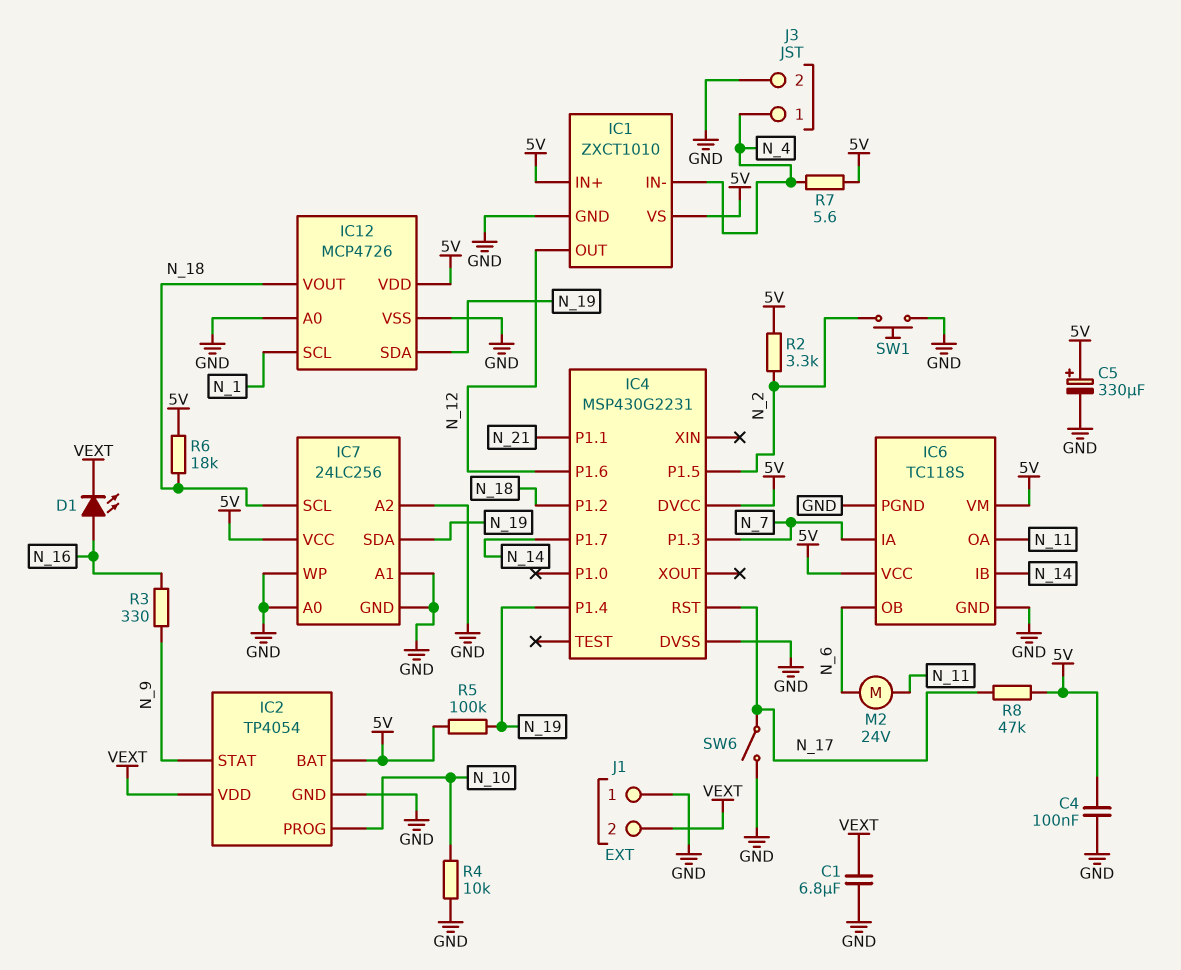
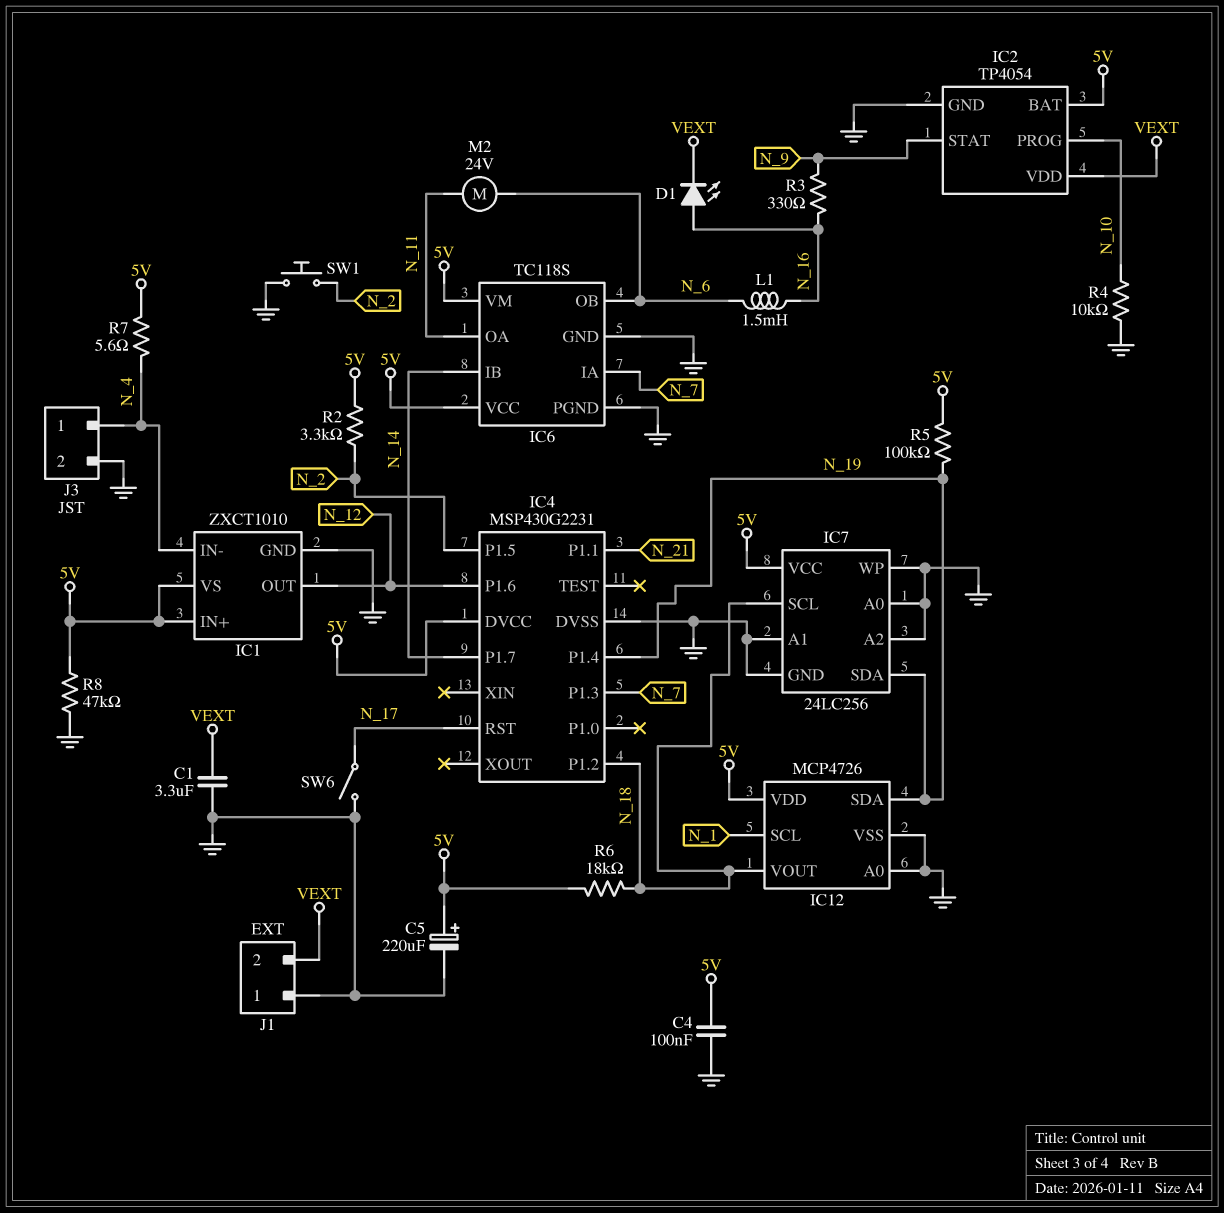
C1: 6.8uF (GND, VEXT) -> 3.3uF (GND, VEXT)
C5: 330uF (plus 5V, minus GND) -> 220uF (plus 5V, minus GND)
L1: none -> 1.5mH (N_6, N_16)
R8: 47k (5V, N_17) -> 47k (5V, GND)

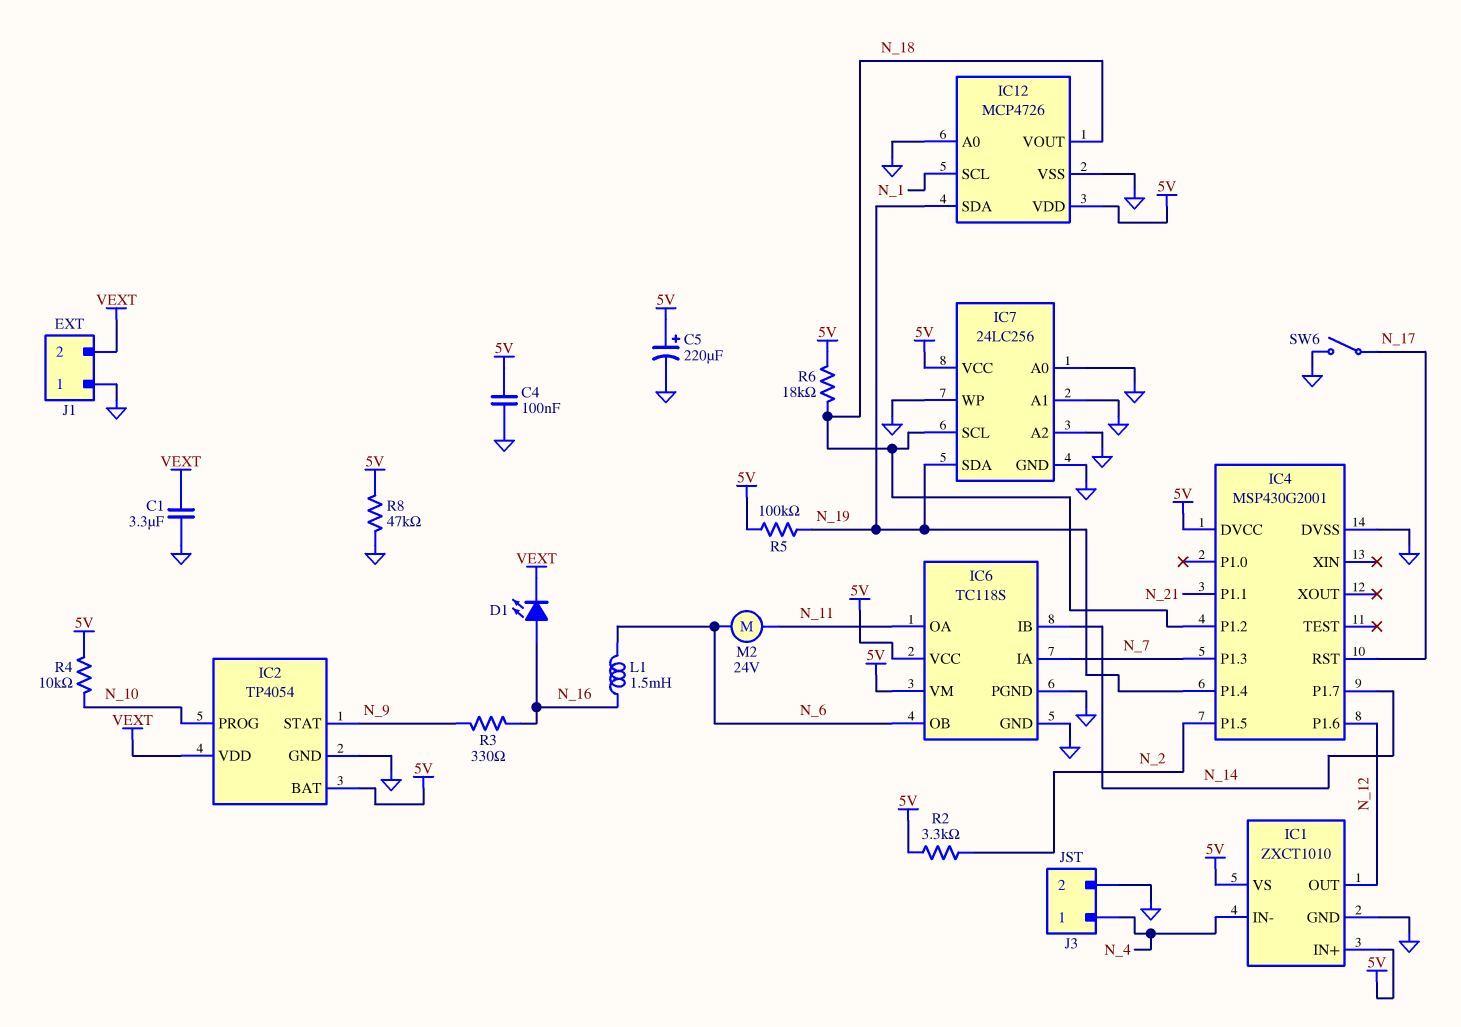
IC4: MSP430G2231 -> MSP430G2001
R4: 10k (GND, N_10) -> 10k (5V, N_10)
R7: 5.6 (5V, N_4) -> none
SW1: button (GND, N_2) -> none

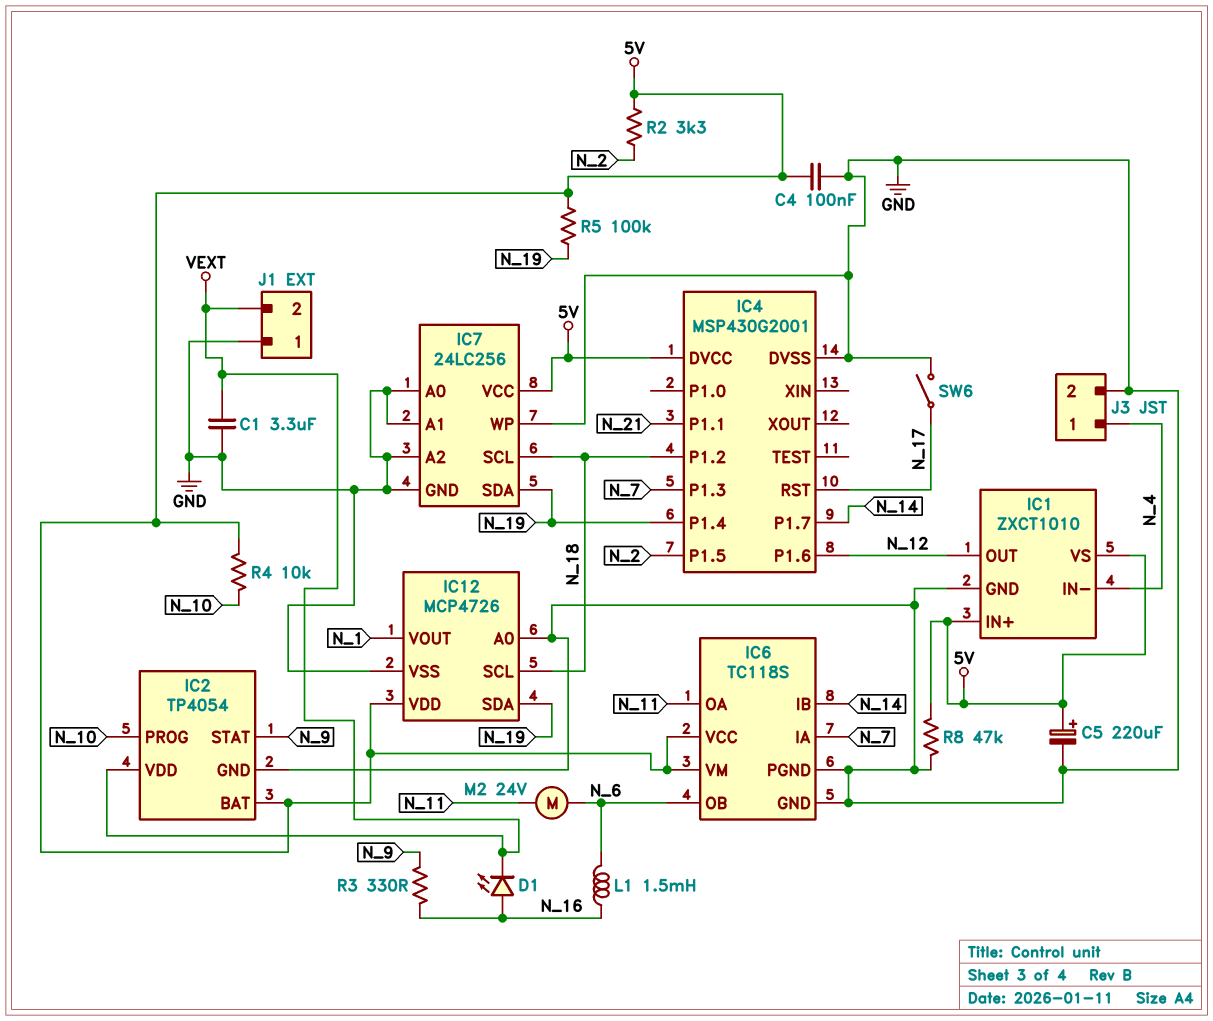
IC12 pin SCL: N_1 -> N_18
IC12 pin VOUT: N_18 -> N_1
R6: 18k (5V, N_18) -> none

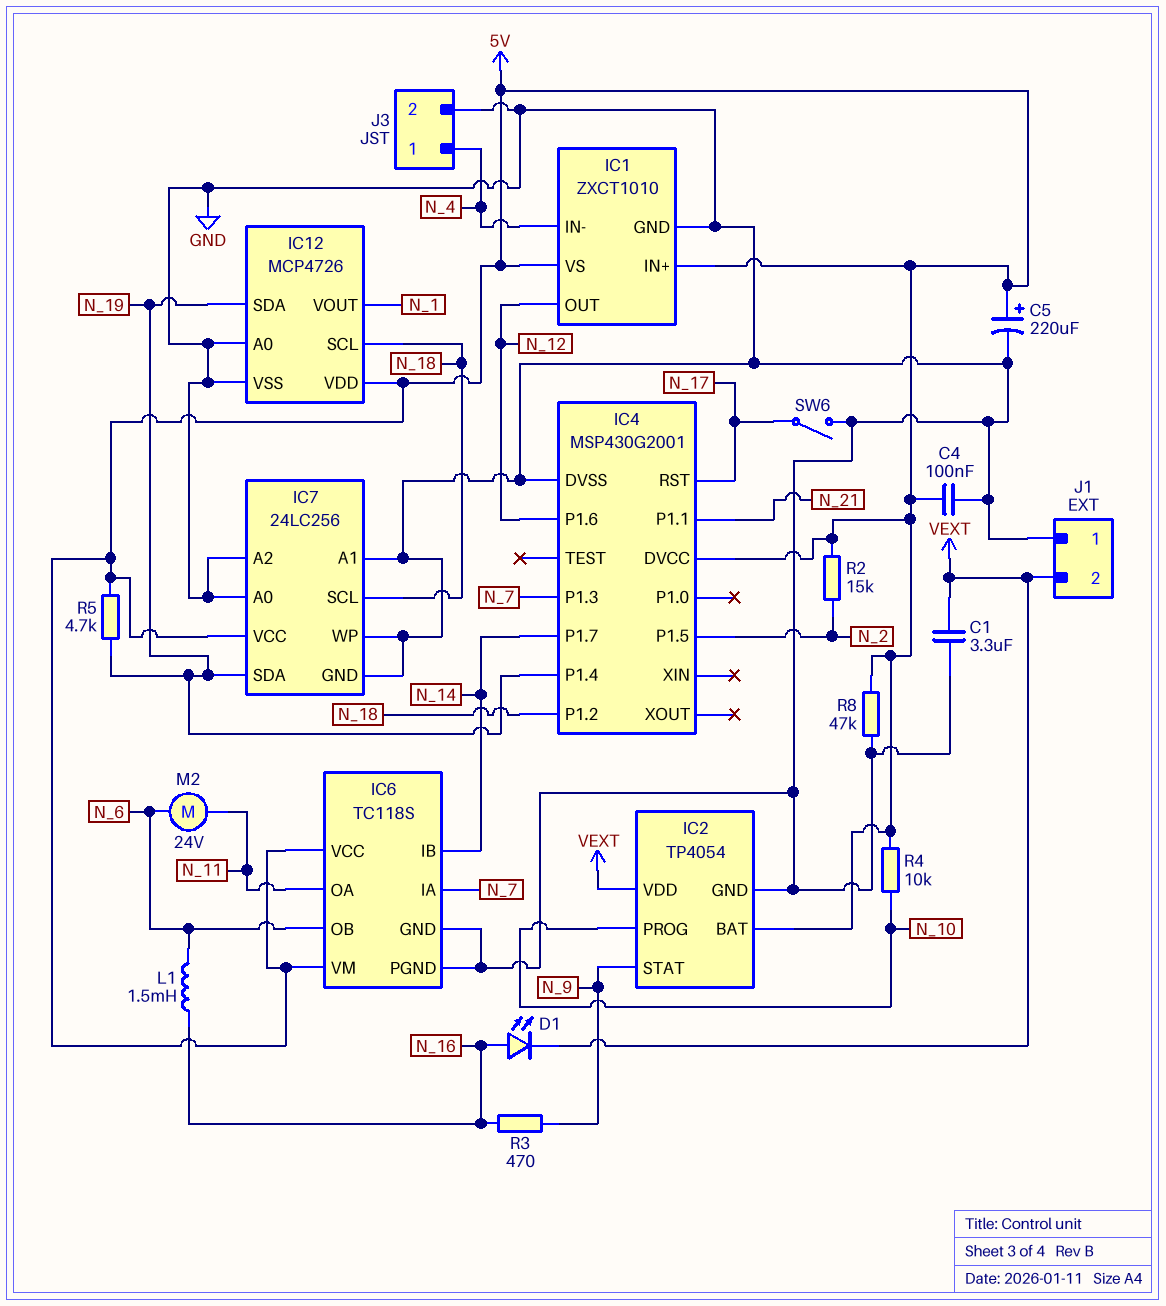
R2: 3.3k (5V, N_2) -> 15k (5V, N_2)
R3: 330 (N_9, N_16) -> 470 (N_9, N_16)
R5: 100k (5V, N_19) -> 4.7k (5V, N_19)

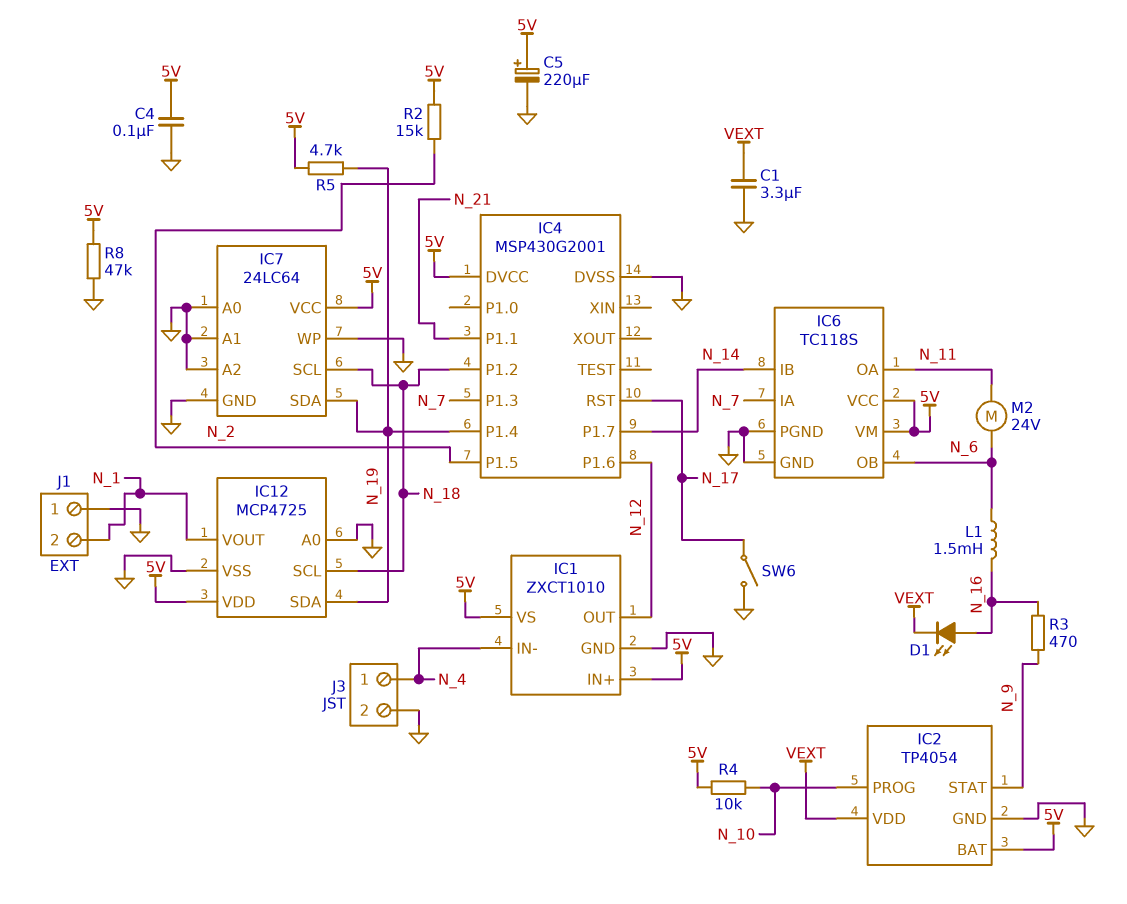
IC7: 24LC256 -> 24LC64
IC12: MCP4726 -> MCP4725
J1 pin 2: VEXT -> N_1

